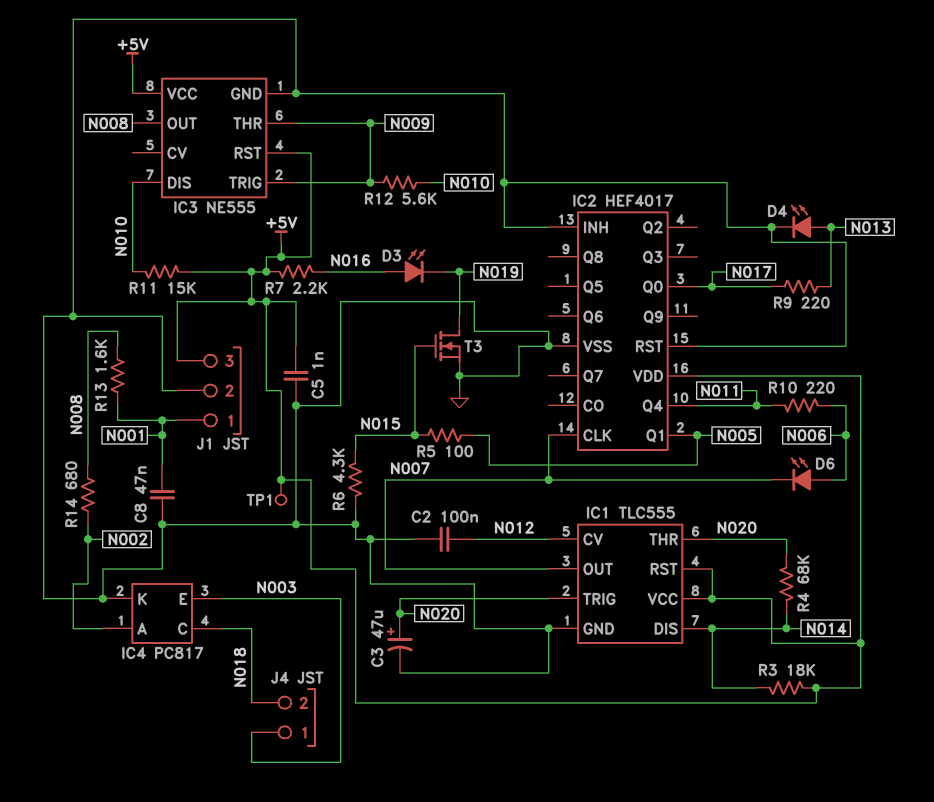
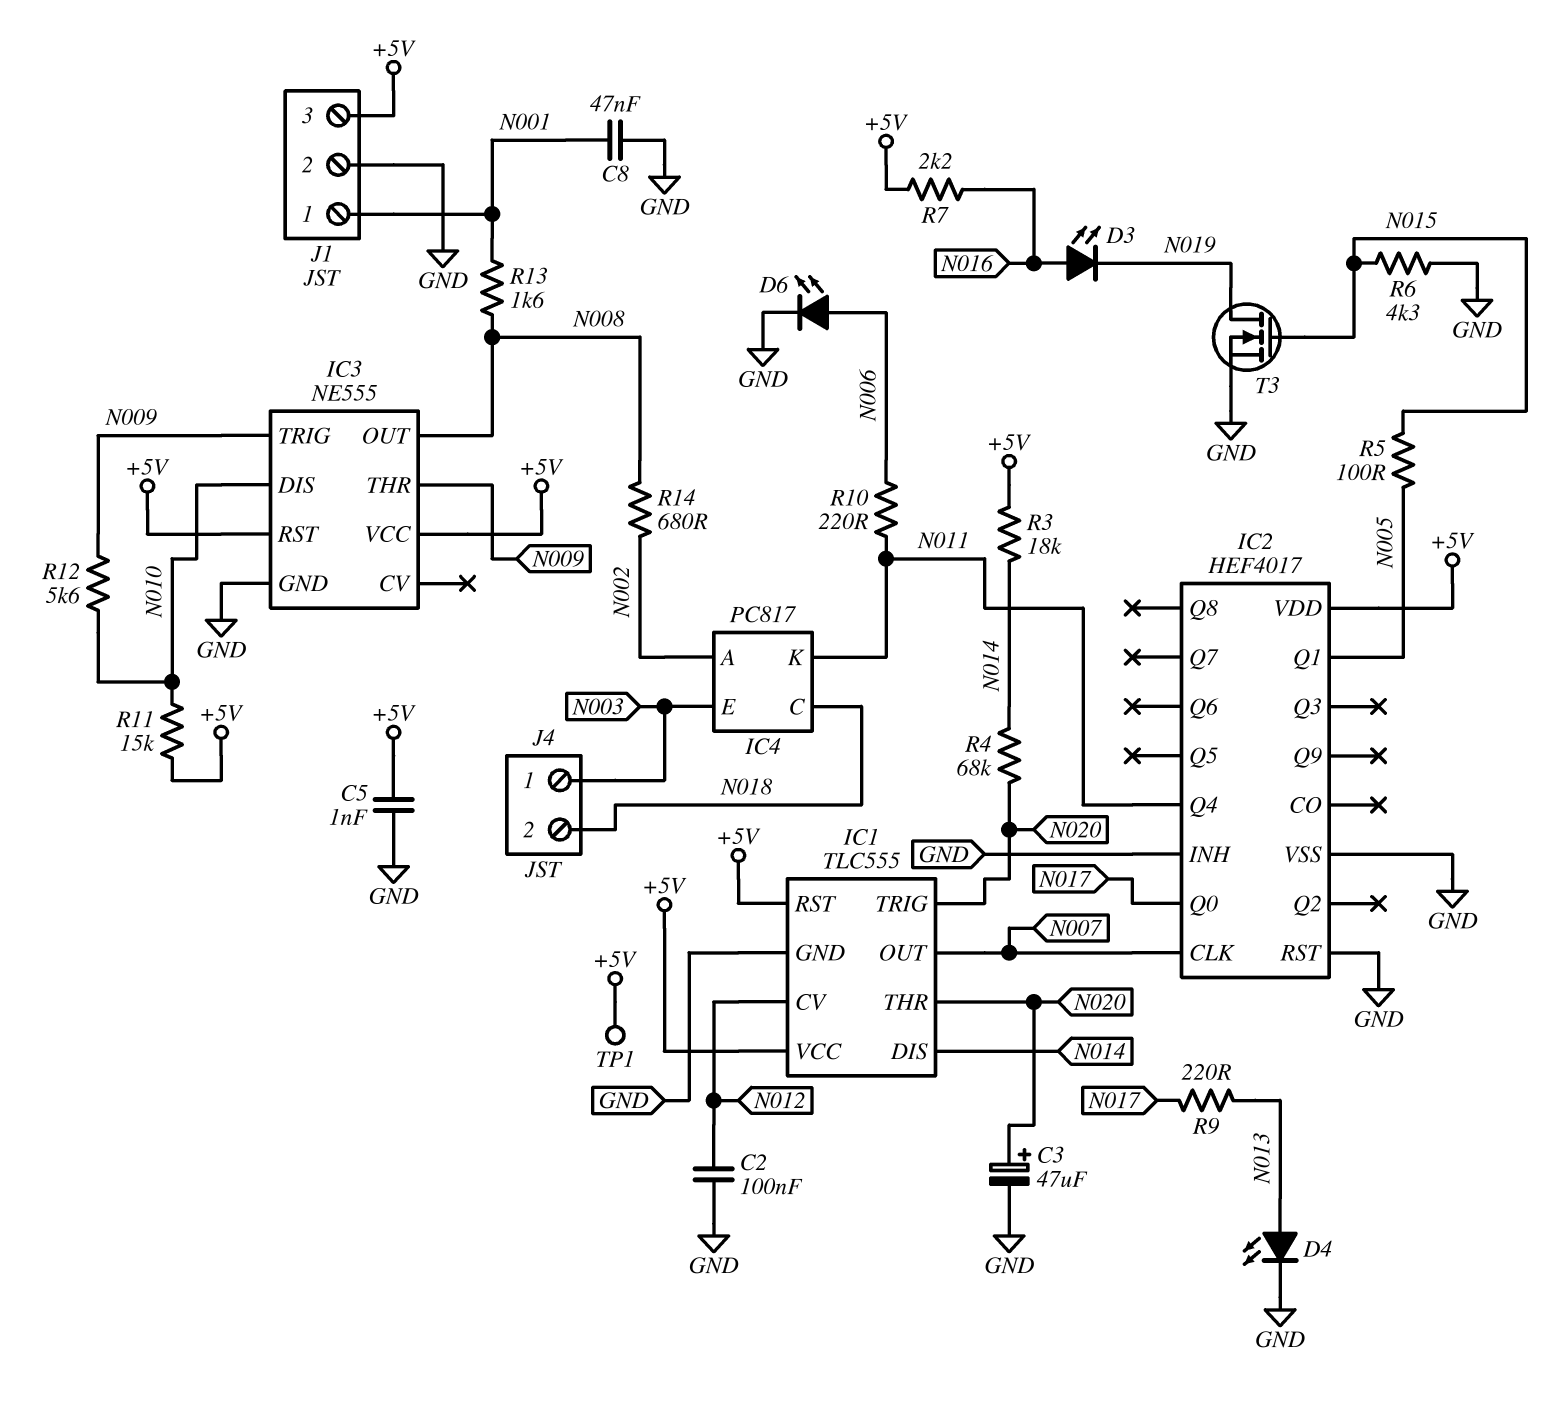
D6: LED (A N006, K N007) -> LED (A N006, K GND)
IC4 pin K: GND -> N011

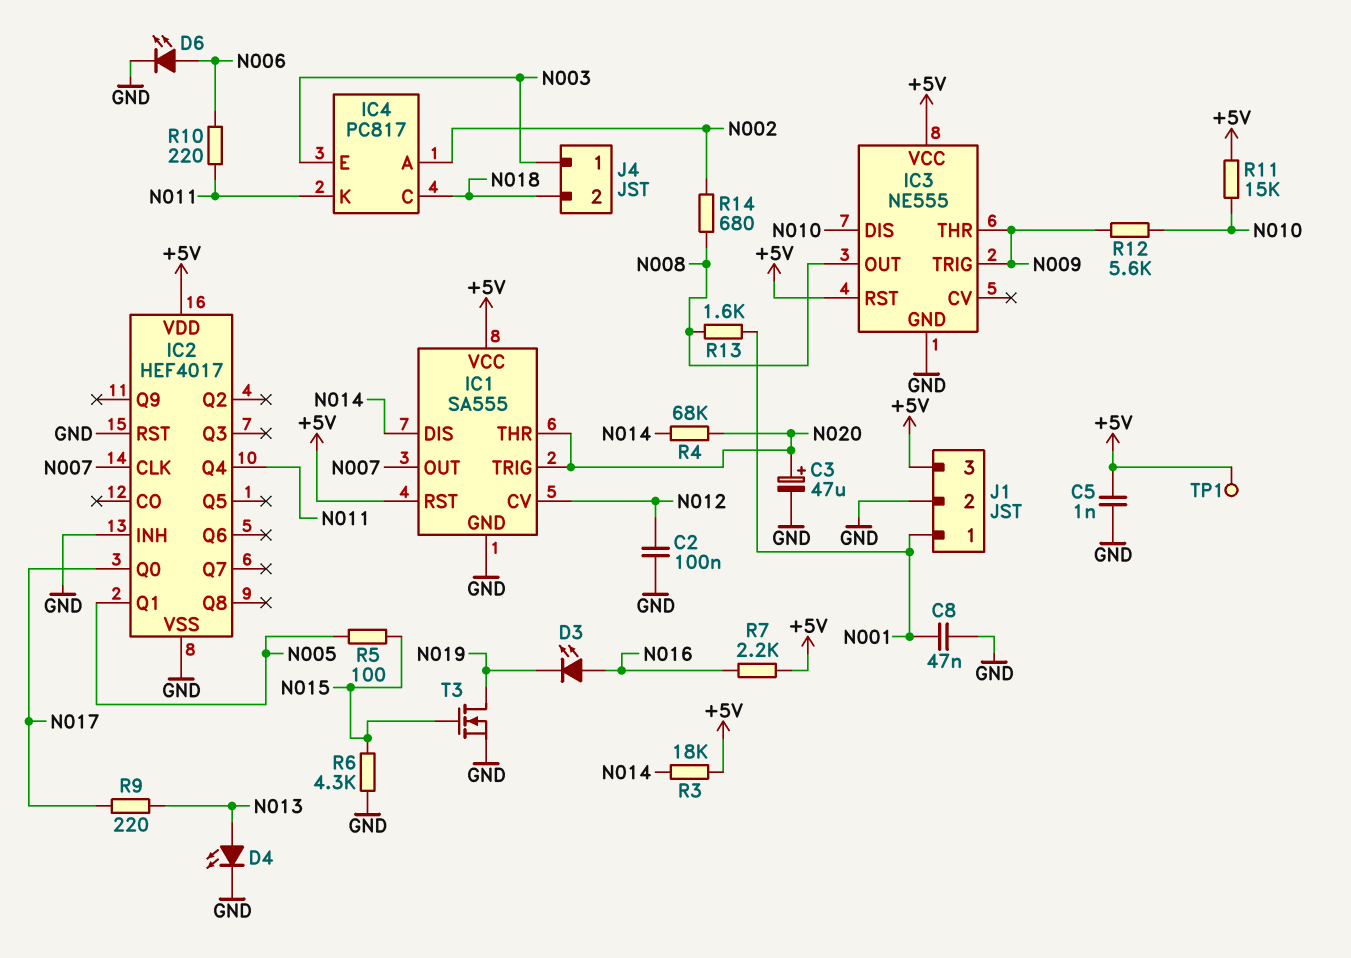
IC1: TLC555 -> SA555

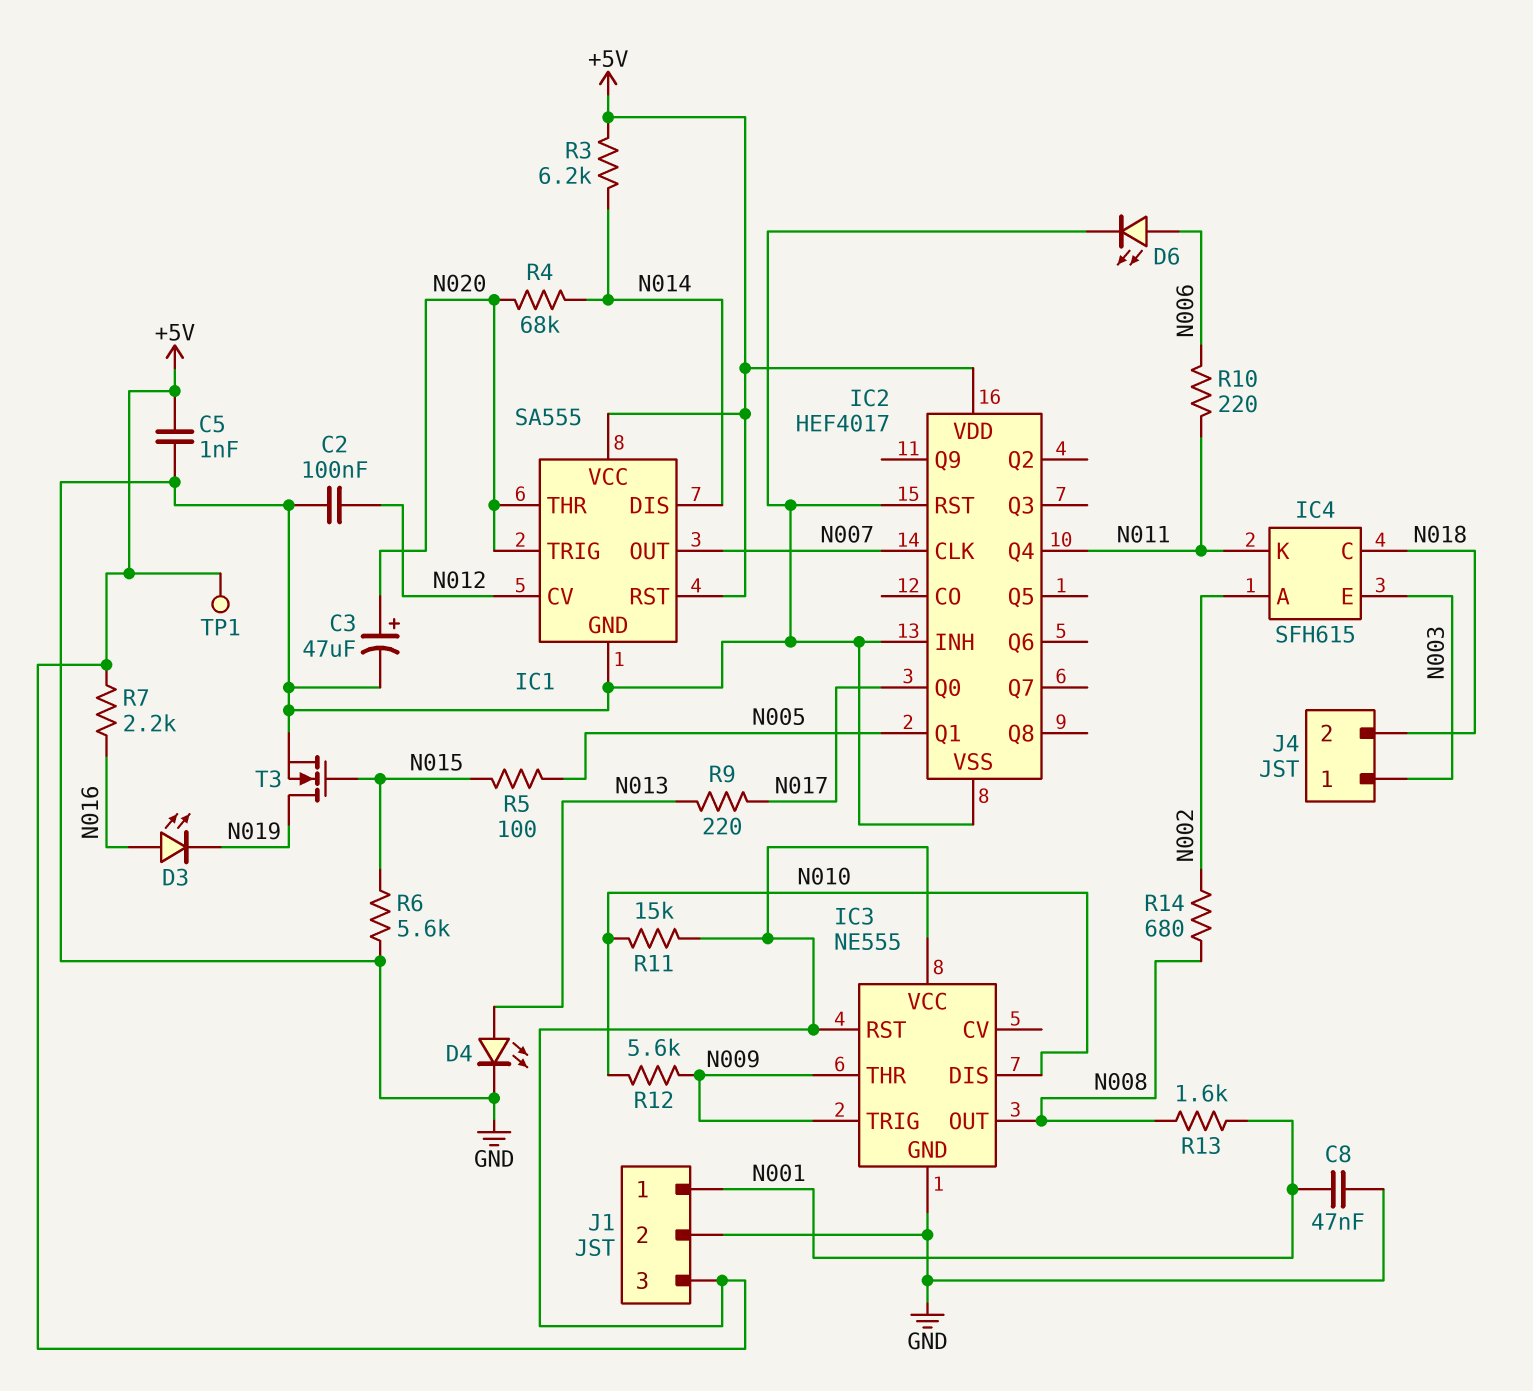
IC4: PC817 -> SFH615
R3: 18k (+5V, N014) -> 6.2k (+5V, N014)
R6: 4.3k (GND, N015) -> 5.6k (GND, N015)

